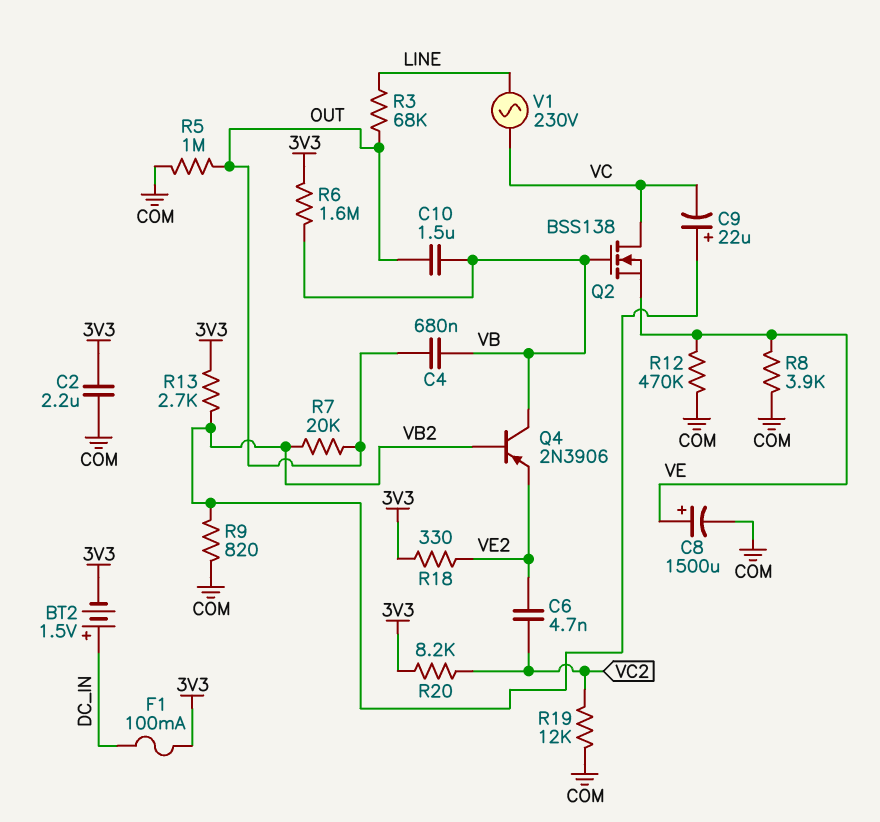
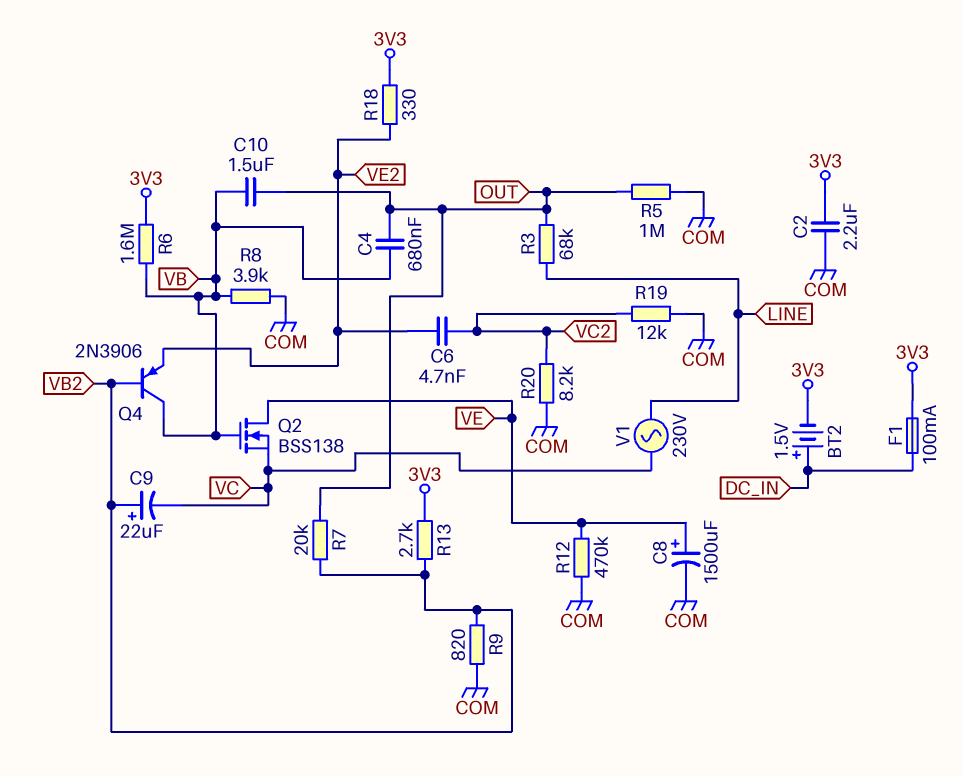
Q2: NMOS BSS138 (G VB, D VC, S VE) -> NMOS BSS138 (G VB, D VE, S VC)
R8: 3.9k (COM, VE) -> 3.9k (COM, VB)
R20: 8.2k (3V3, VC2) -> 8.2k (COM, VC2)

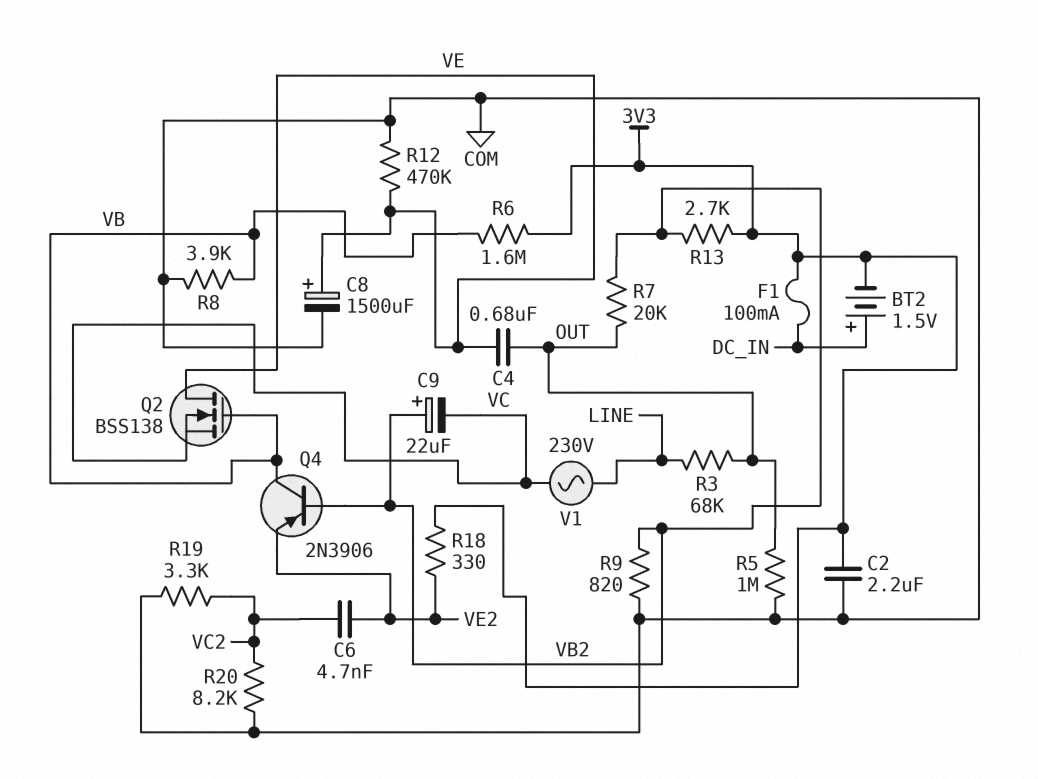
C4: 680nF (OUT, VB) -> 680nF (OUT, VE)
C10: 1.5uF (OUT, VB) -> none
R19: 12k (COM, VC2) -> 3.3k (COM, VC2)

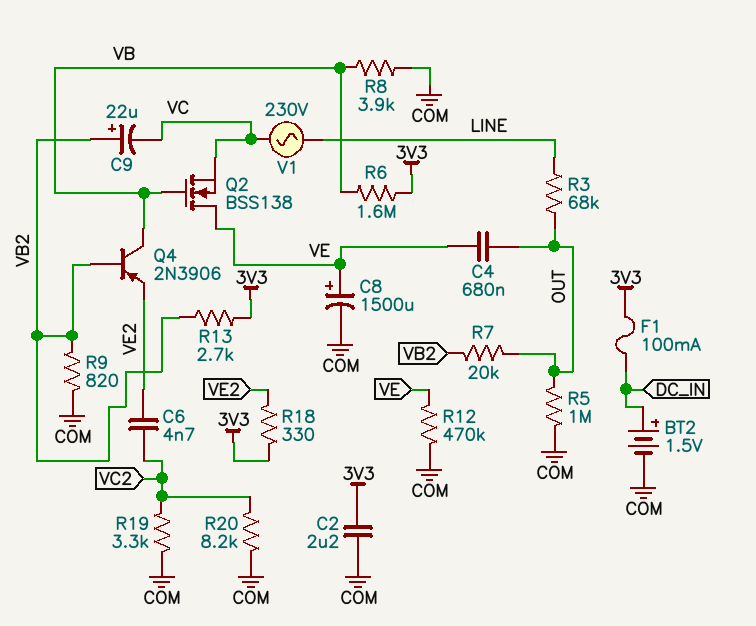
BT2: 1.5V (plus DC_IN, minus 3V3) -> 1.5V (plus DC_IN, minus COM)

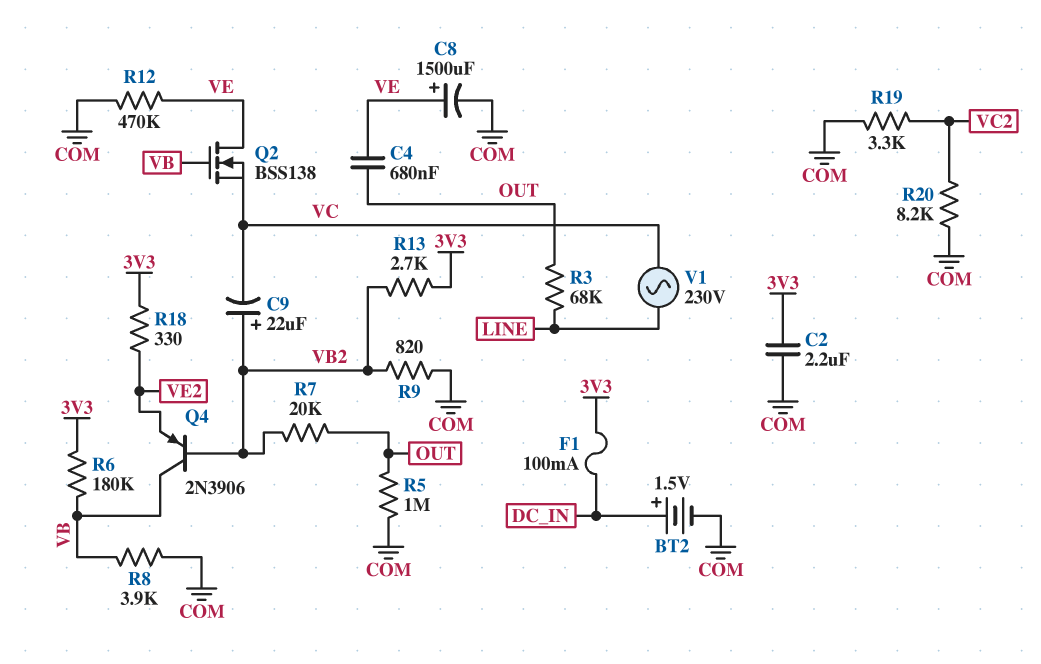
C6: 4.7nF (VC2, VE2) -> none
R6: 1.6M (3V3, VB) -> 180k (3V3, VB)

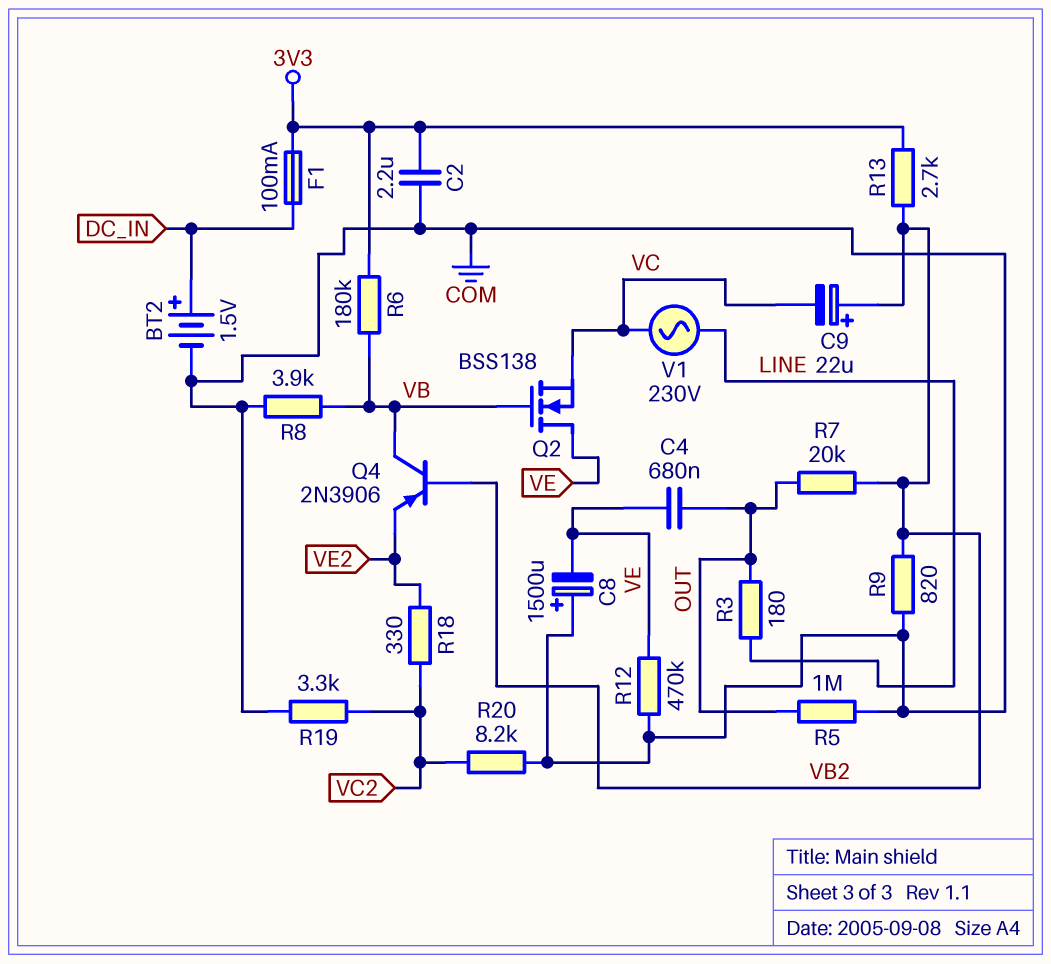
C8: 1500uF (plus VE, minus COM) -> 1500uF (plus COM, minus VE)
R3: 68k (LINE, OUT) -> 180 (LINE, OUT)
R18: 330 (3V3, VE2) -> 330 (VC2, VE2)

